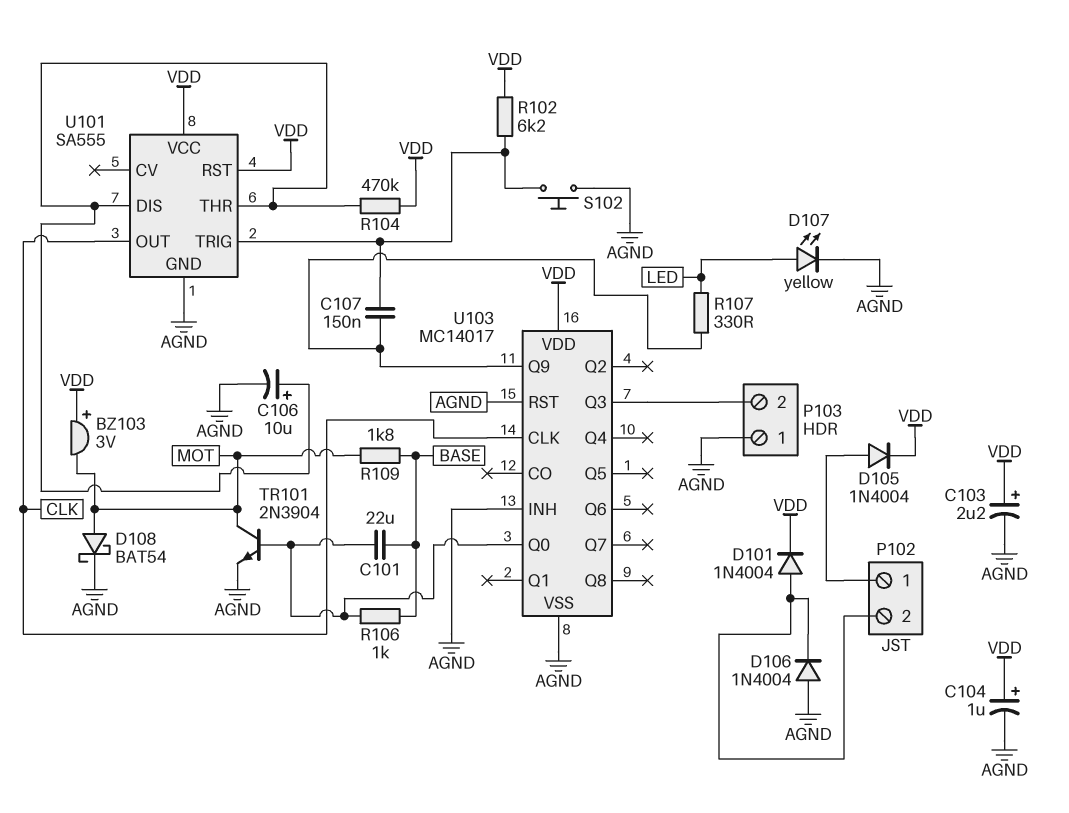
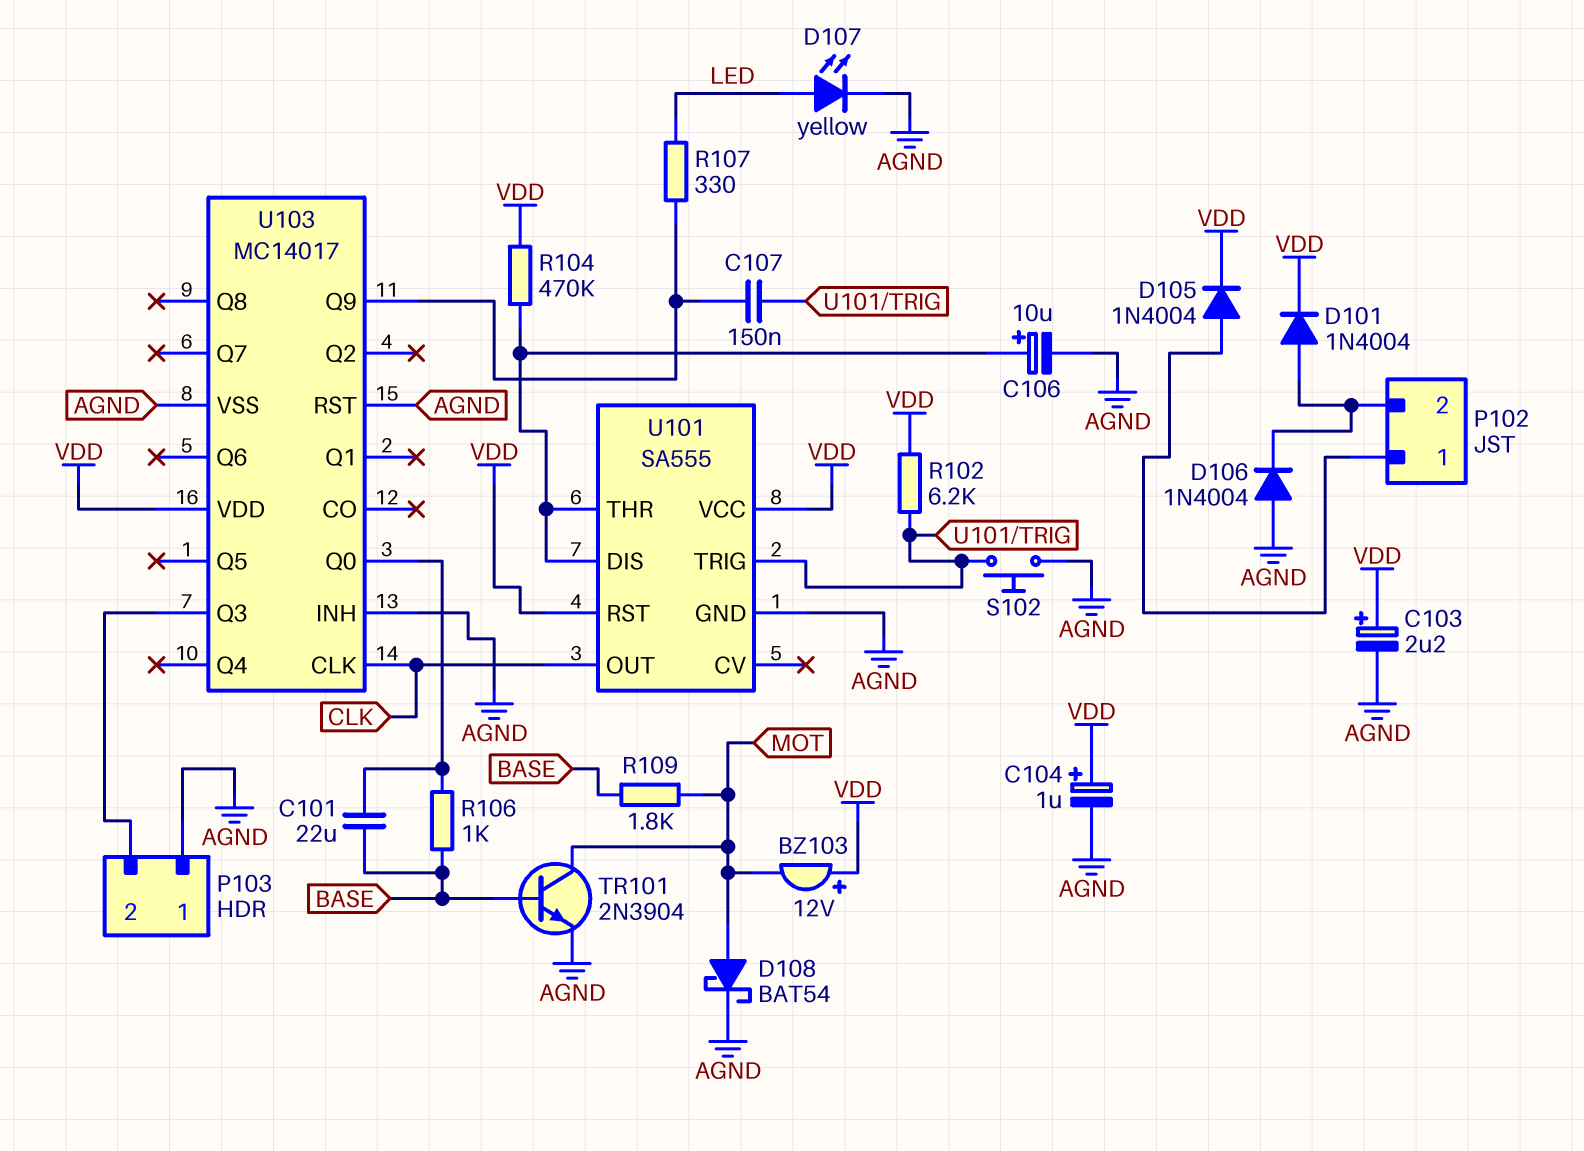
BZ103: buzzer 3V (plus VDD, minus MOT) -> buzzer 12V (plus VDD, minus MOT)
TR101: NPN 2N3904 (B U103/Q0, C MOT, E AGND) -> NPN 2N3904 (B BASE, C MOT, E AGND)

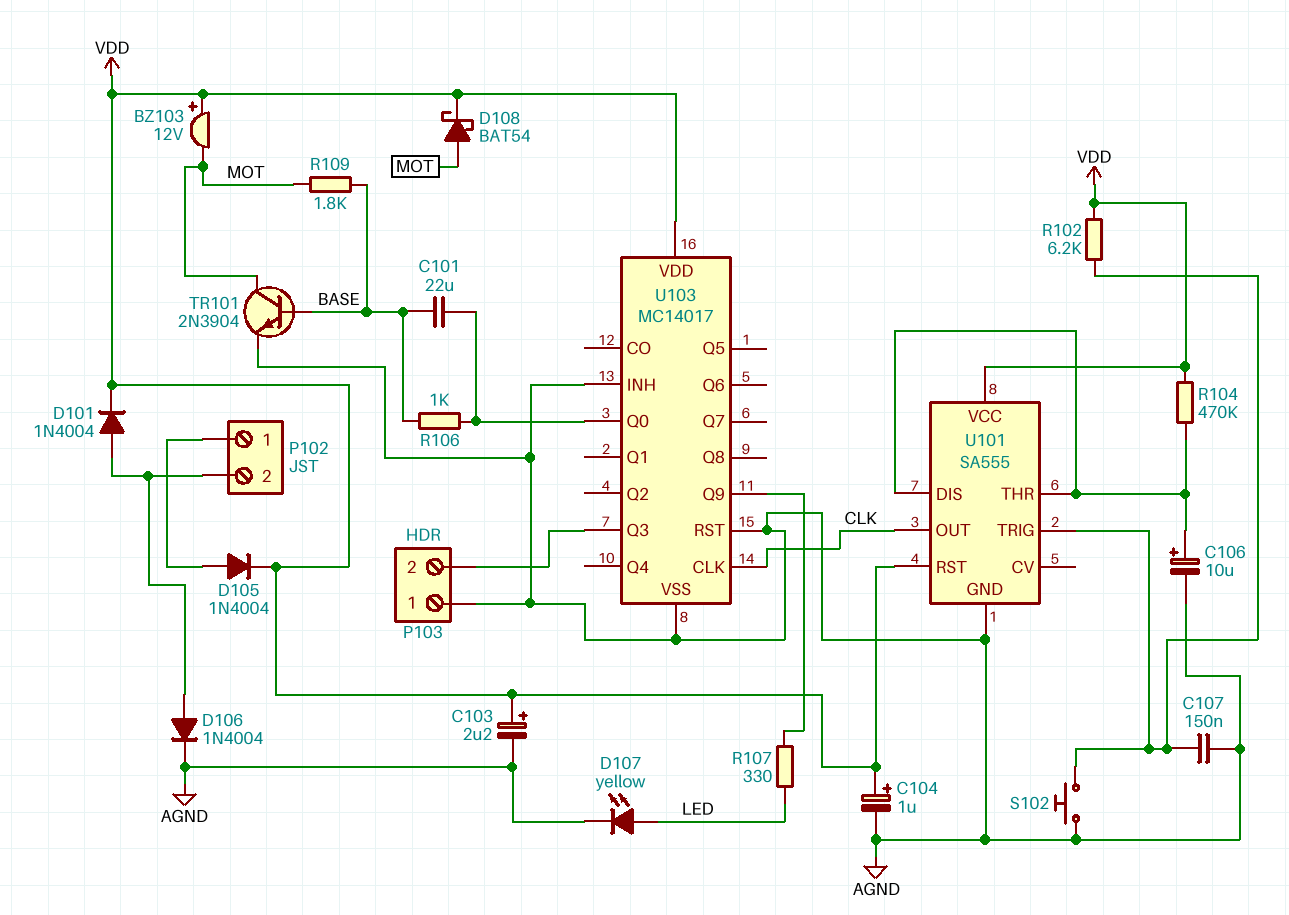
C107: 150nF (U101/TRIG, U103/Q9) -> 150nF (AGND, U101/TRIG)
D106: diode 1N4004 (A AGND, K P102/2) -> diode 1N4004 (A P102/2, K AGND)
D108: schottky BAT54 (A MOT, K AGND) -> schottky BAT54 (A MOT, K VDD)

